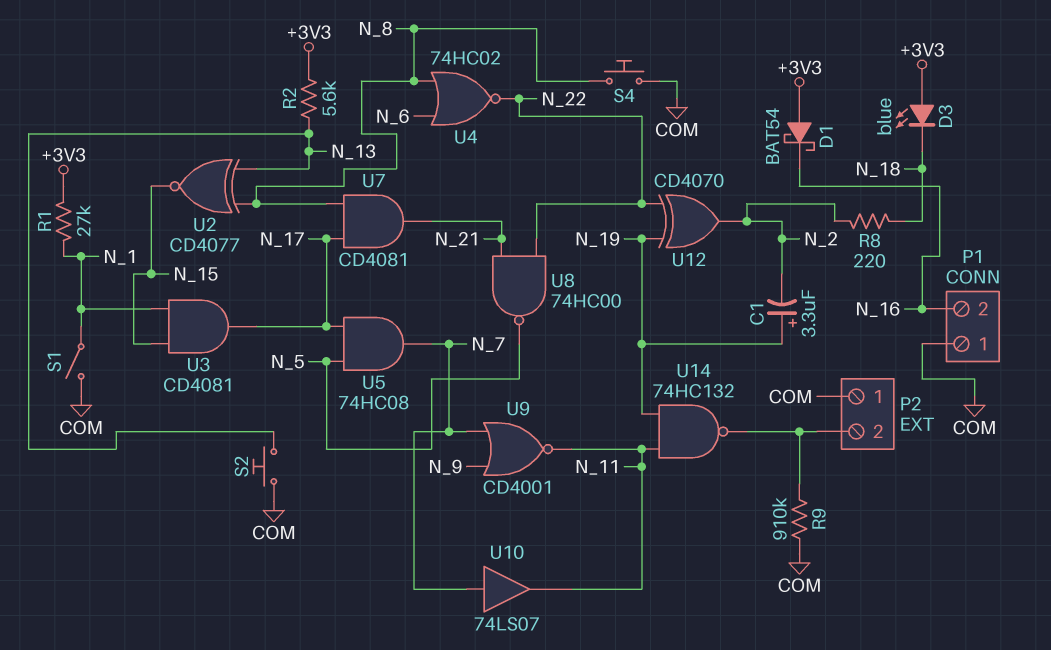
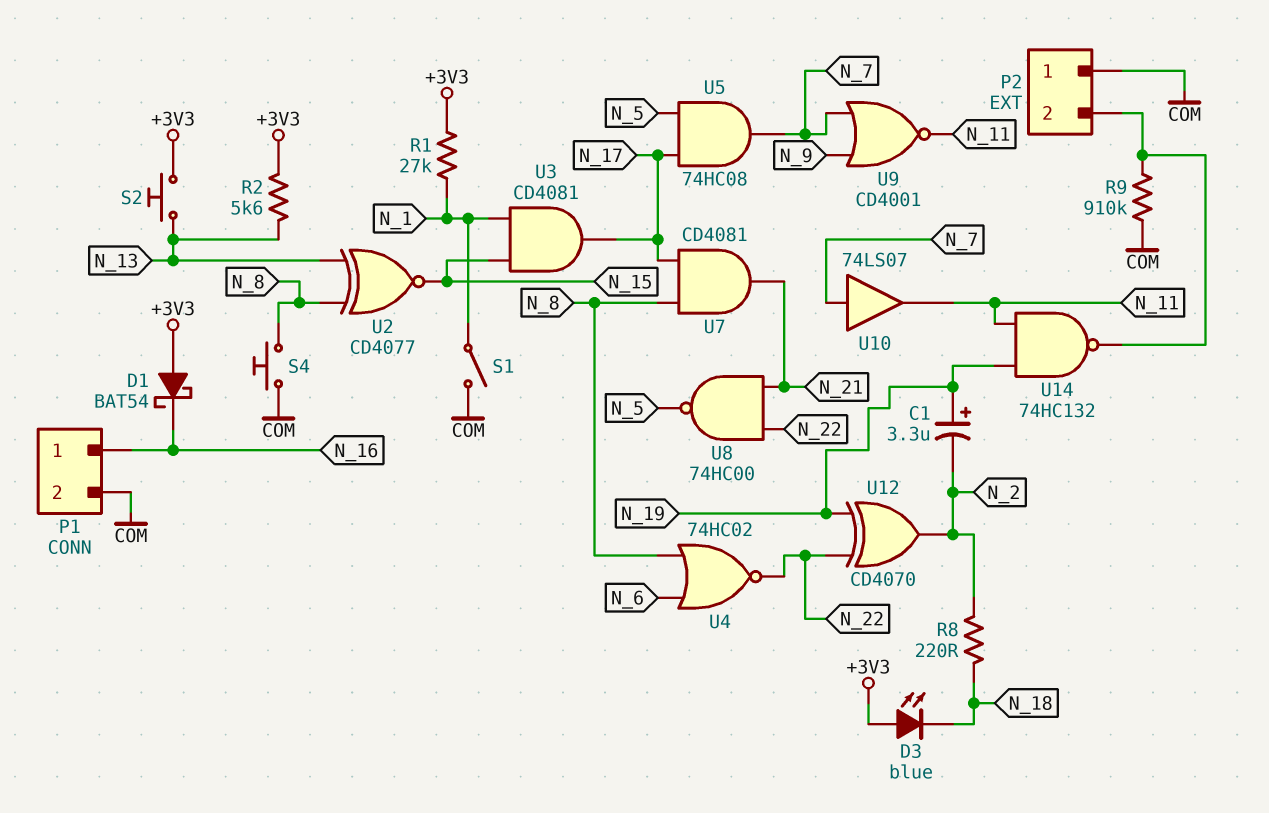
P1 pin 1: COM -> N_16
P1 pin 2: N_16 -> COM
S2: button (COM, N_13) -> button (+3V3, N_13)

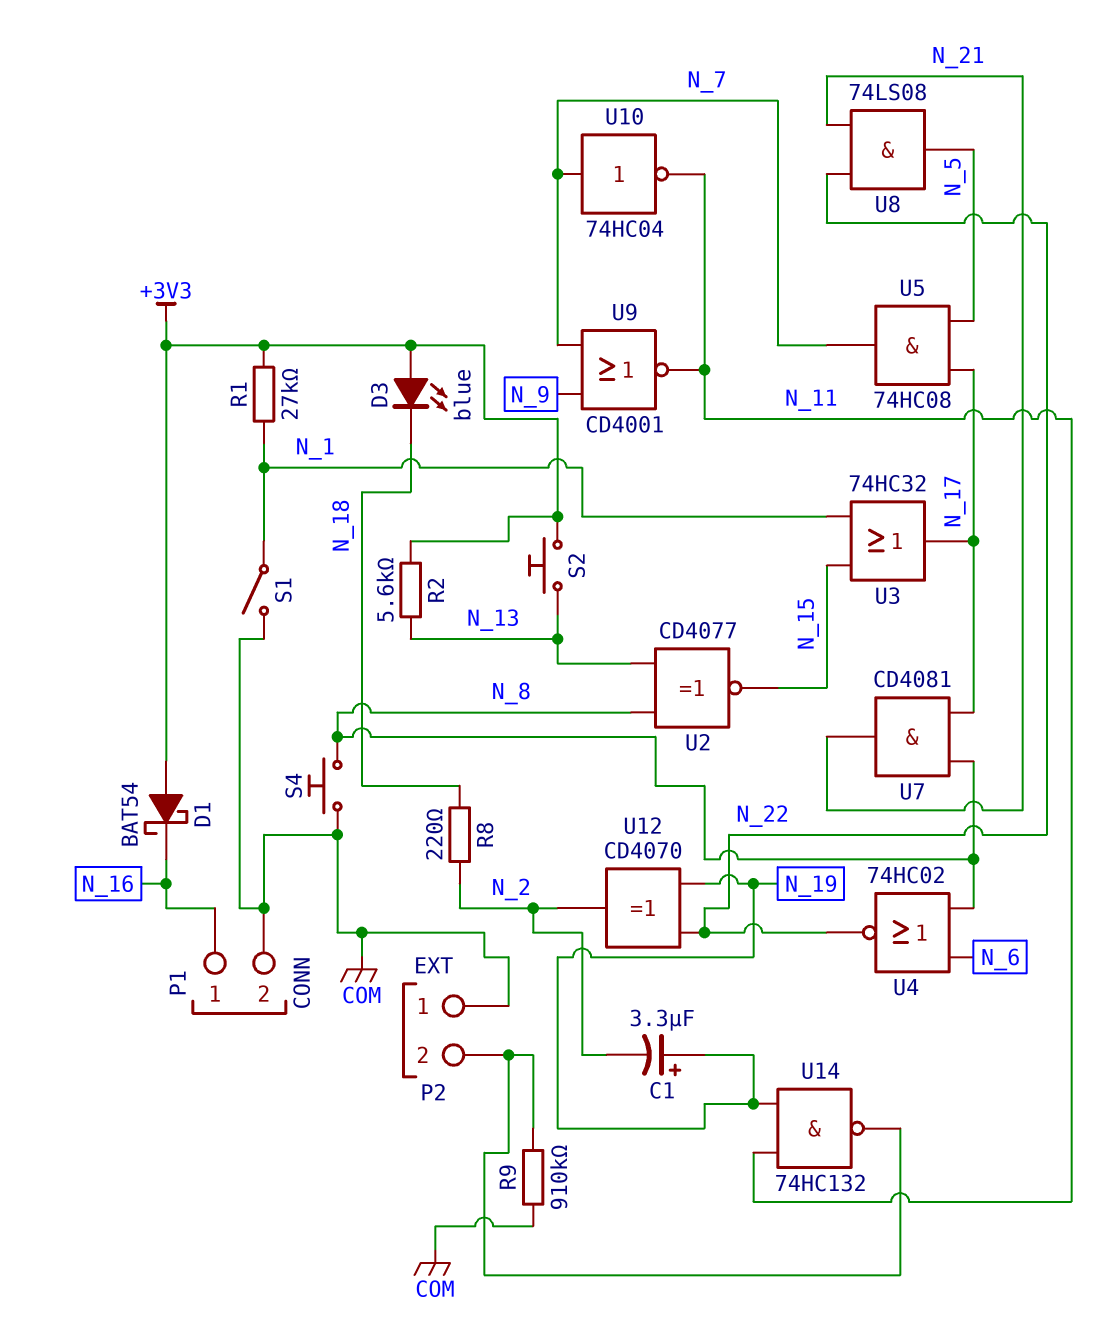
U3: AND CD4081 (in N_1, in N_15, out N_17) -> OR 74HC32 (in N_1, in N_15, out N_17)
U8: NAND 74HC00 (in N_21, in N_22, out N_5) -> AND 74LS08 (in N_21, in N_22, out N_5)
U10: buffer 74LS07 (in N_7, out N_11) -> NOT 74HC04 (in N_7, out N_11)

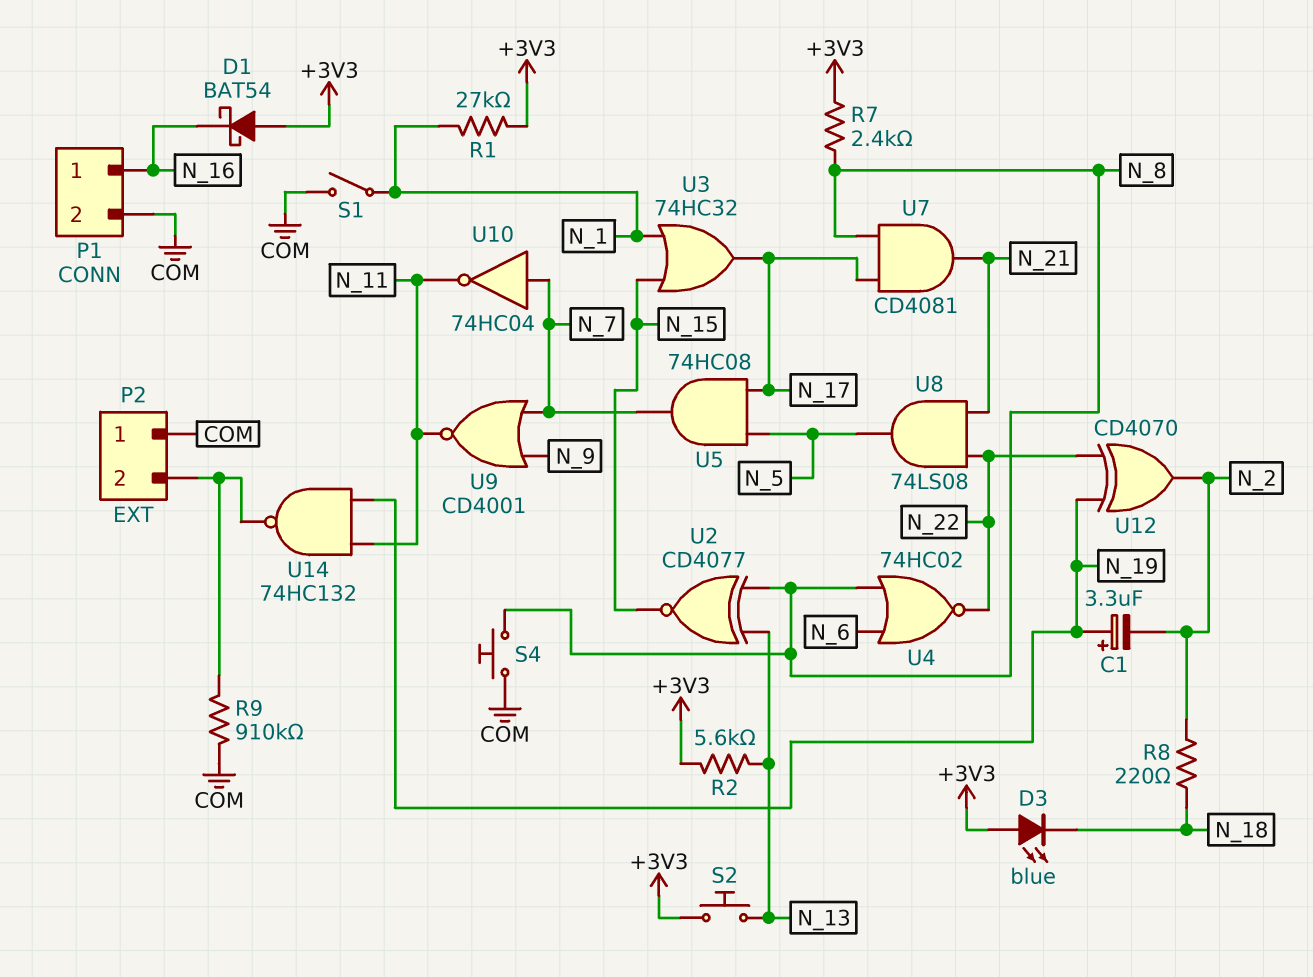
R7: none -> 2.4k (+3V3, N_8)

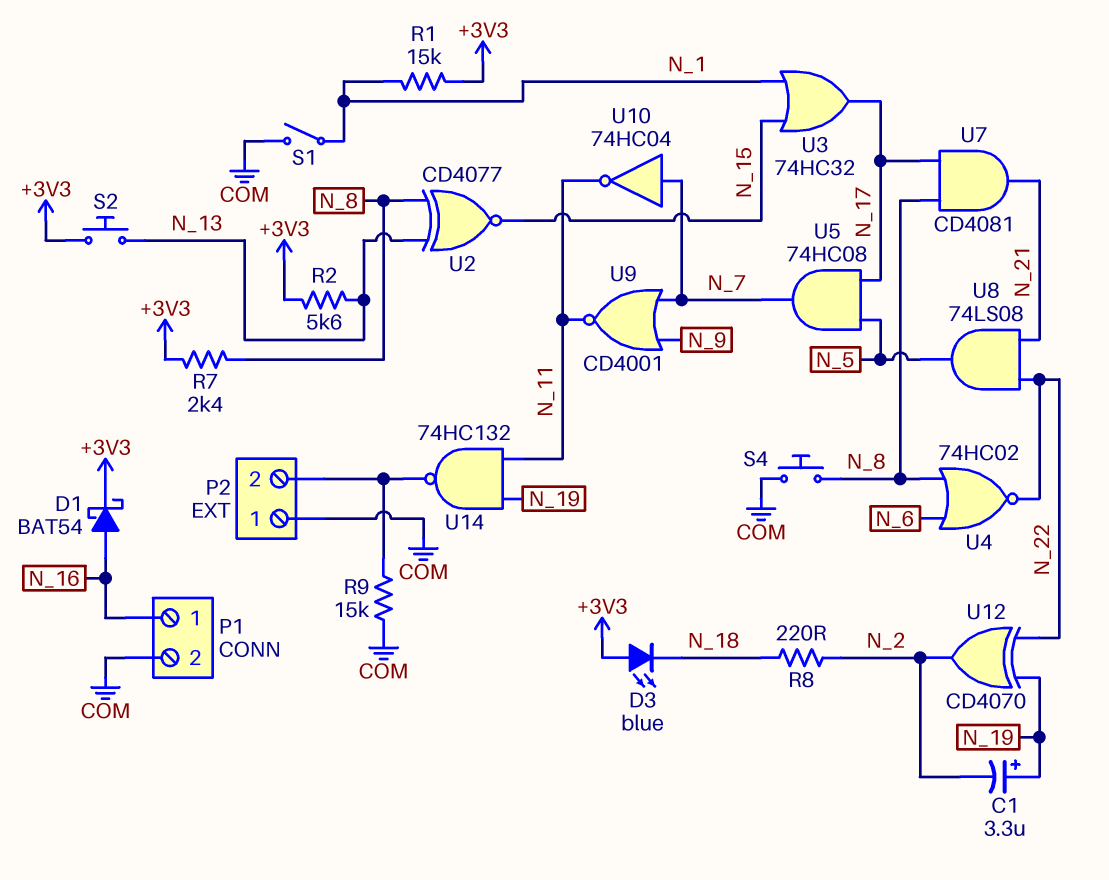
D1: schottky BAT54 (A +3V3, K N_16) -> schottky BAT54 (A N_16, K +3V3)
R1: 27k (+3V3, N_1) -> 15k (+3V3, N_1)
R9: 910k (COM, P2/2) -> 15k (COM, P2/2)

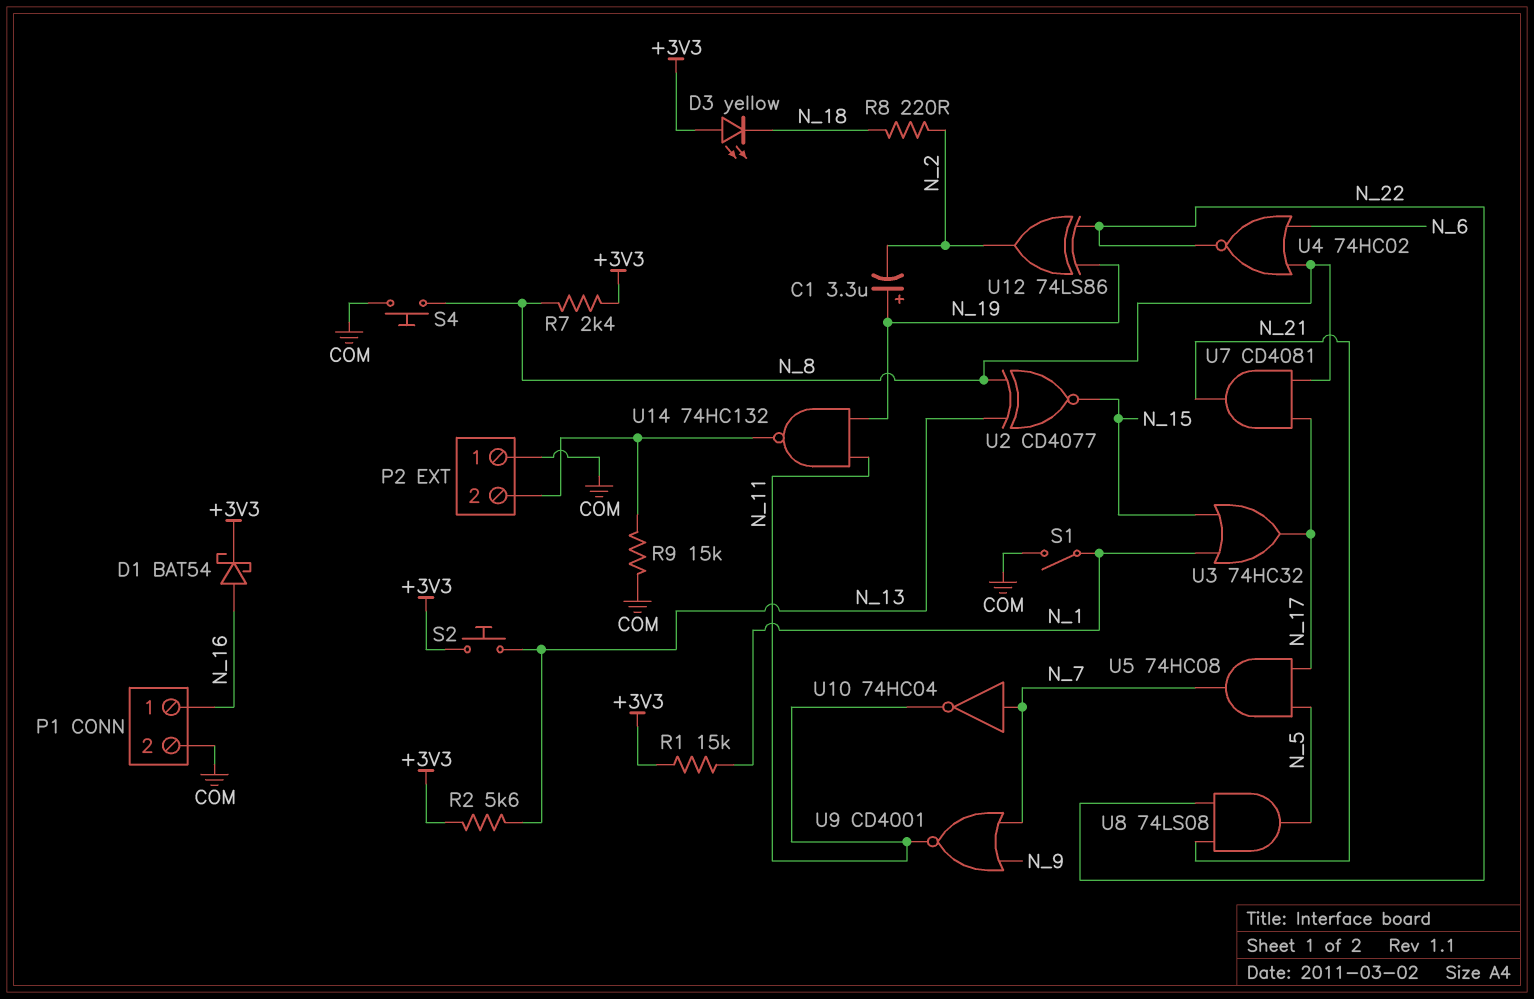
D3: LED blue (A +3V3, K N_18) -> LED yellow (A +3V3, K N_18)
U12: XOR CD4070 (in N_19, in N_22, out N_2) -> XOR 74LS86 (in N_19, in N_22, out N_2)

